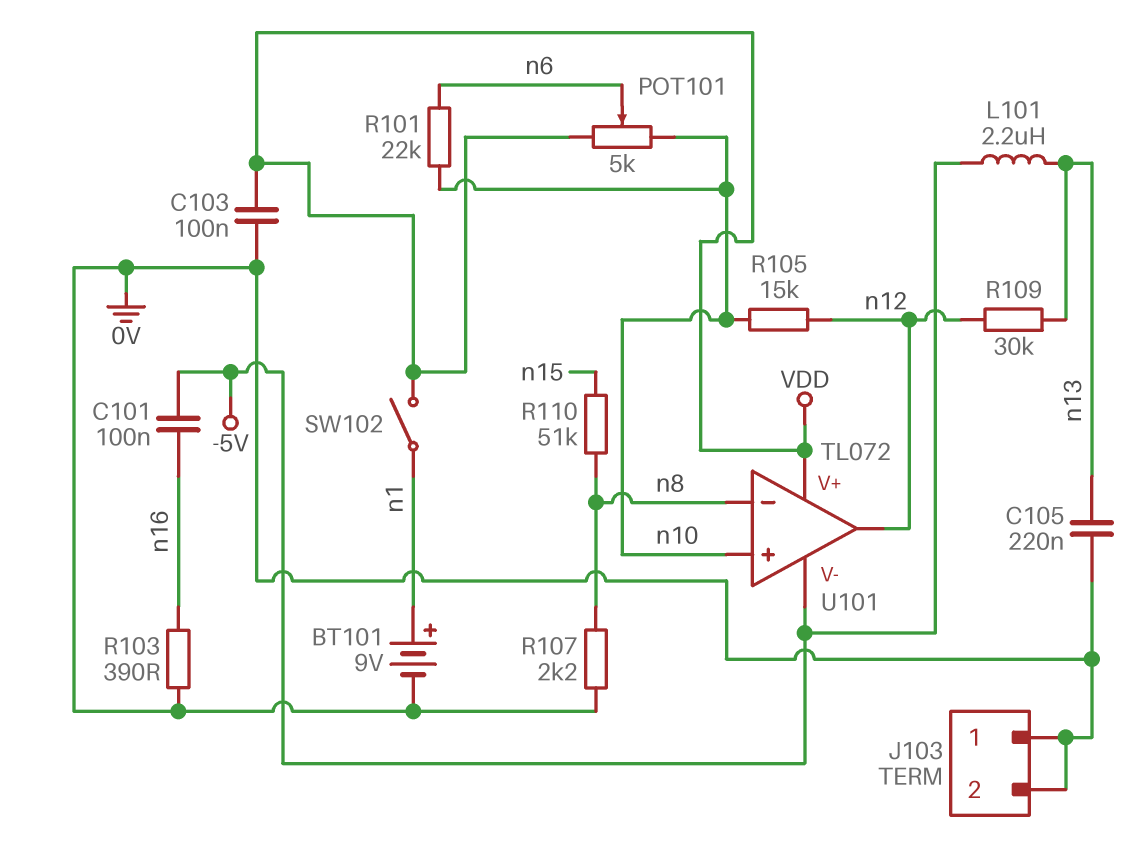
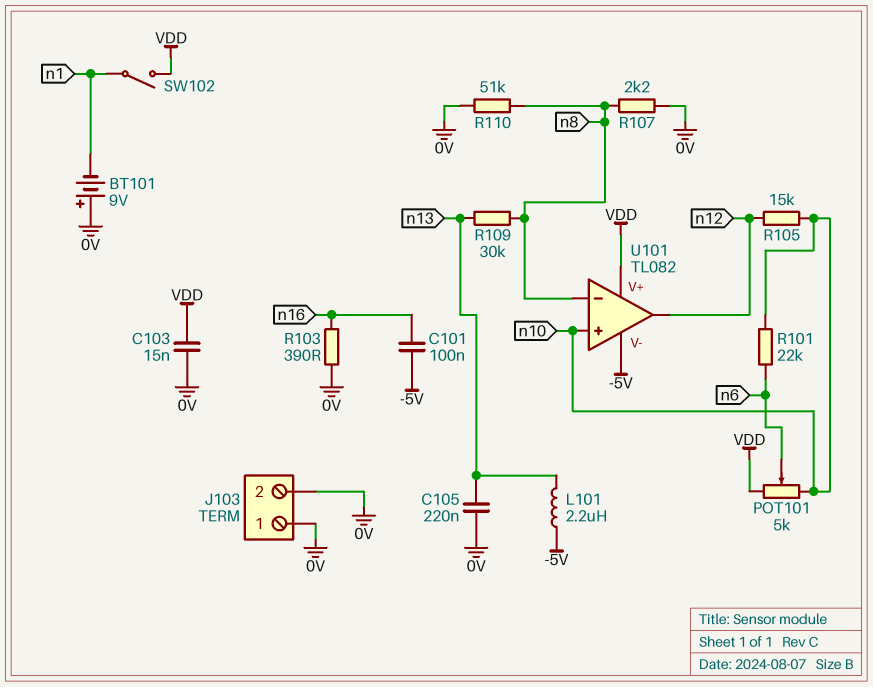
BT101: 9V (plus n1, minus 0V) -> 9V (plus 0V, minus n1)
C103: 100nF (0V, VDD) -> 15nF (0V, VDD)
R109: 30k (n12, n13) -> 30k (n8, n13)
R110: 51k (n8, n15) -> 51k (0V, n8)
U101: TL072 -> TL082

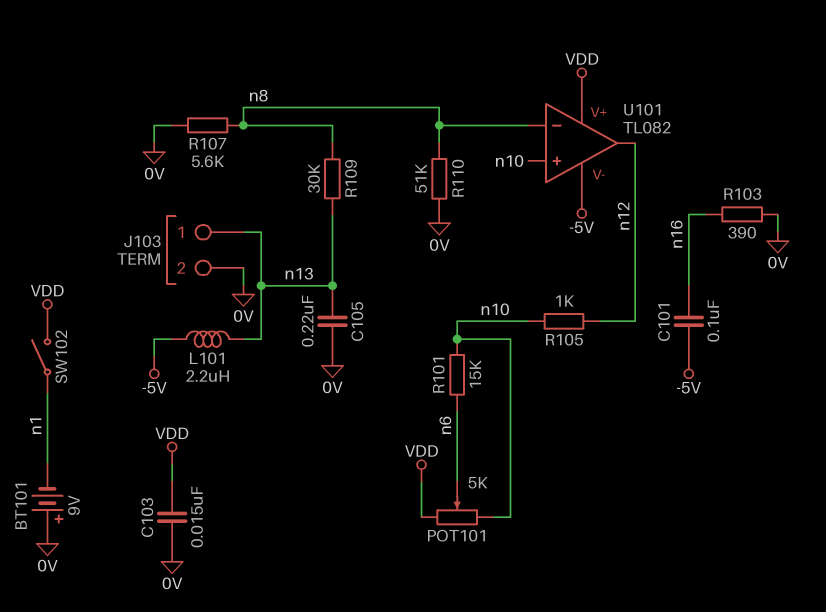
J103 pin 1: 0V -> n13
R101: 22k (n6, n10) -> 15k (n6, n10)
R105: 15k (n10, n12) -> 1k (n10, n12)
R107: 2.2k (0V, n8) -> 5.6k (0V, n8)

